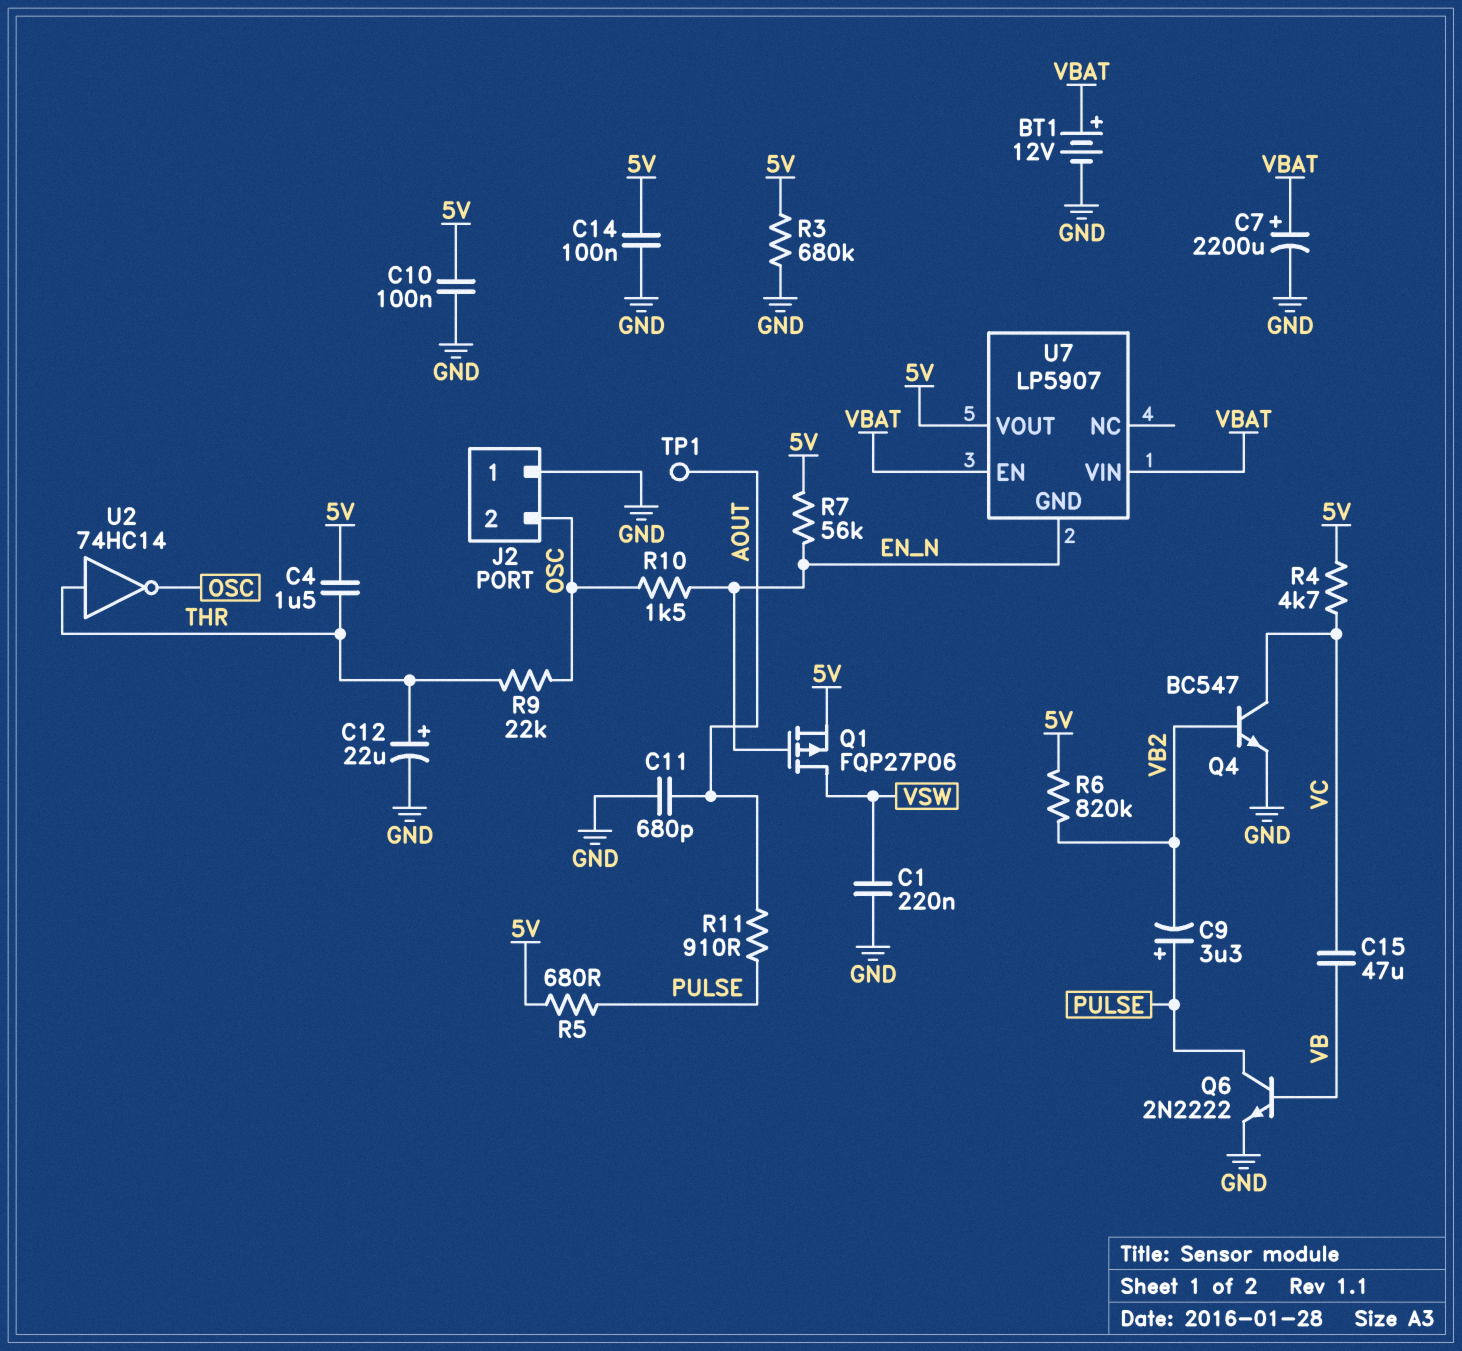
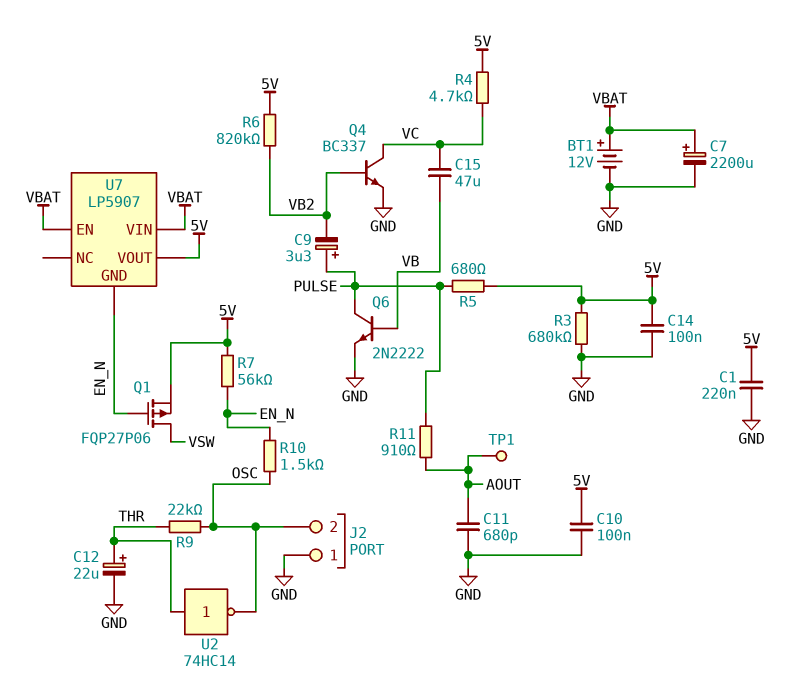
C1: 220nF (GND, VSW) -> 220nF (5V, GND)
C4: 1.5uF (5V, THR) -> none
Q4: NPN BC547 (B VB2, C VC, E GND) -> NPN BC337 (B VB2, C VC, E GND)

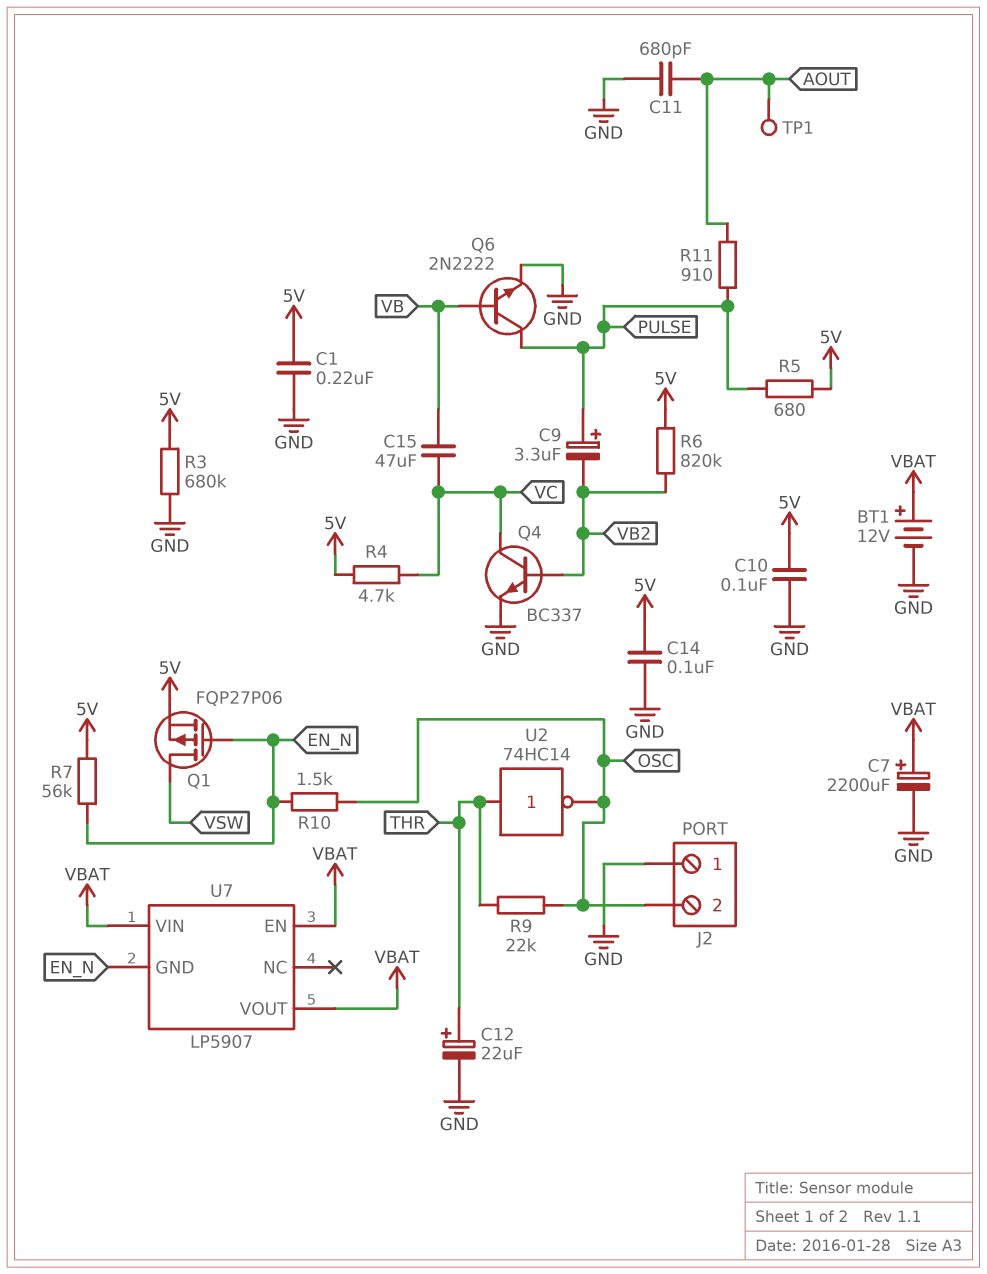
U7 pin VOUT: 5V -> VBAT

